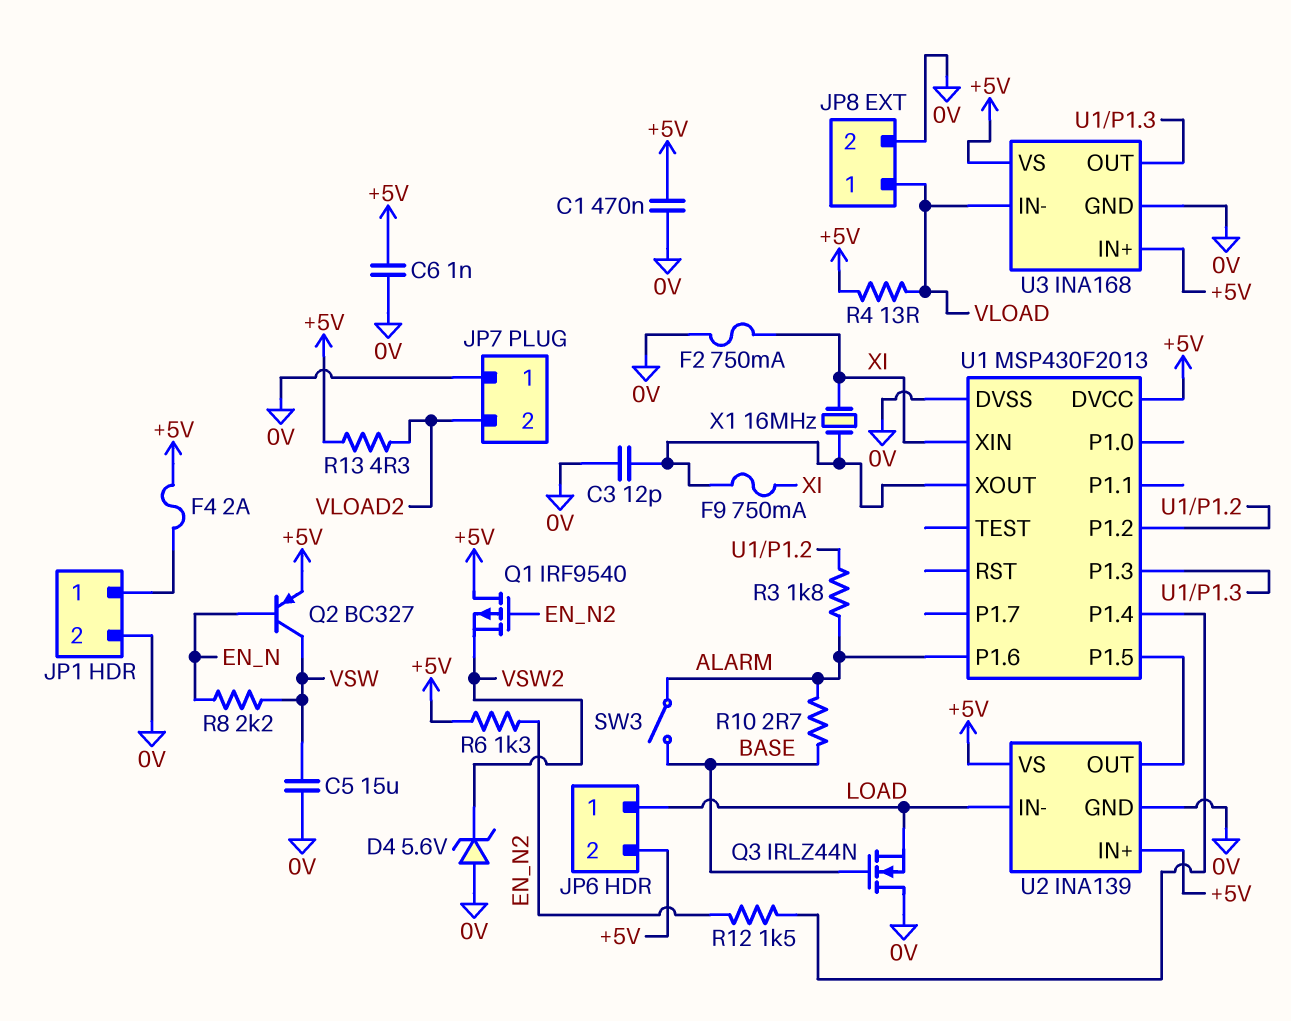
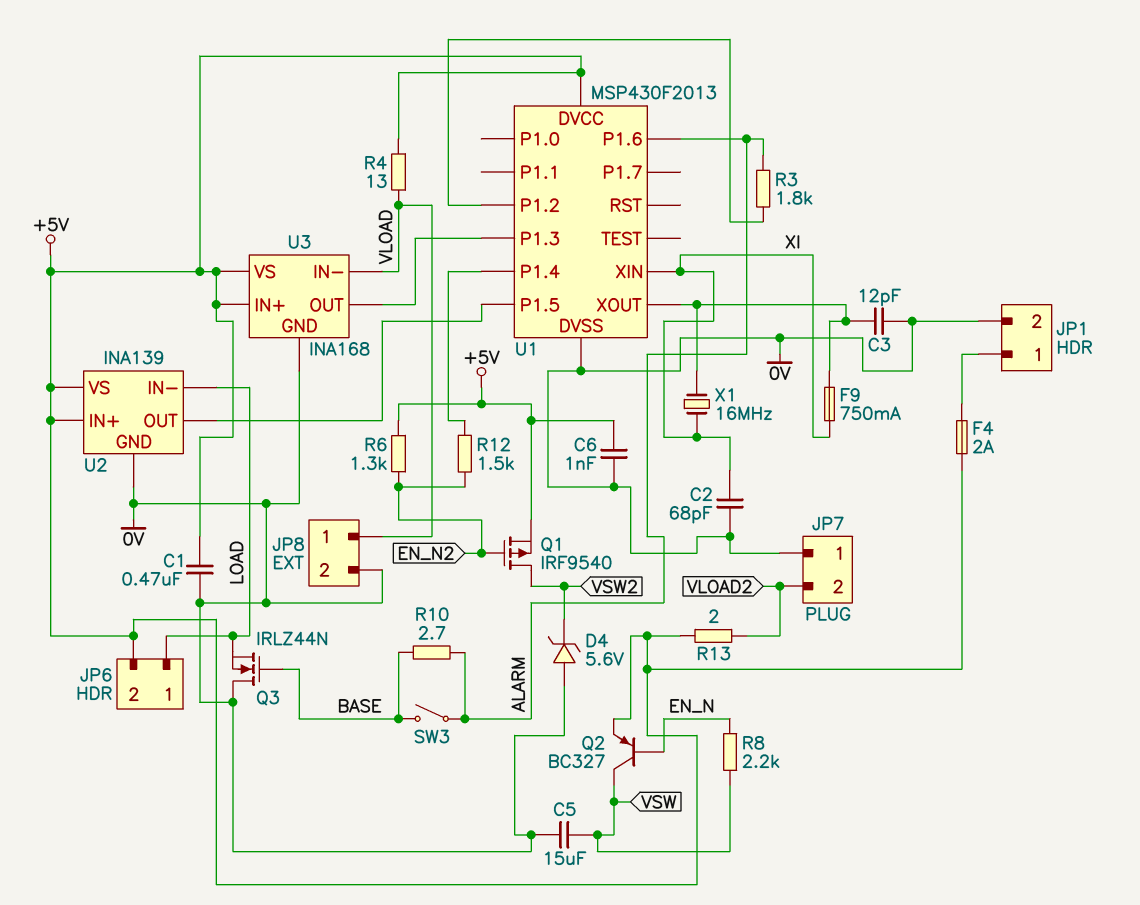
C2: none -> 68pF (0V, XI)
F2: 750mA (0V, XI) -> none
Q1: PMOS IRF9540 (G EN_N2, D +5V, S VSW2) -> PMOS IRF9540 (G EN_N2, D VSW2, S +5V)
R13: 4.3 (+5V, VLOAD2) -> 2 (+5V, VLOAD2)

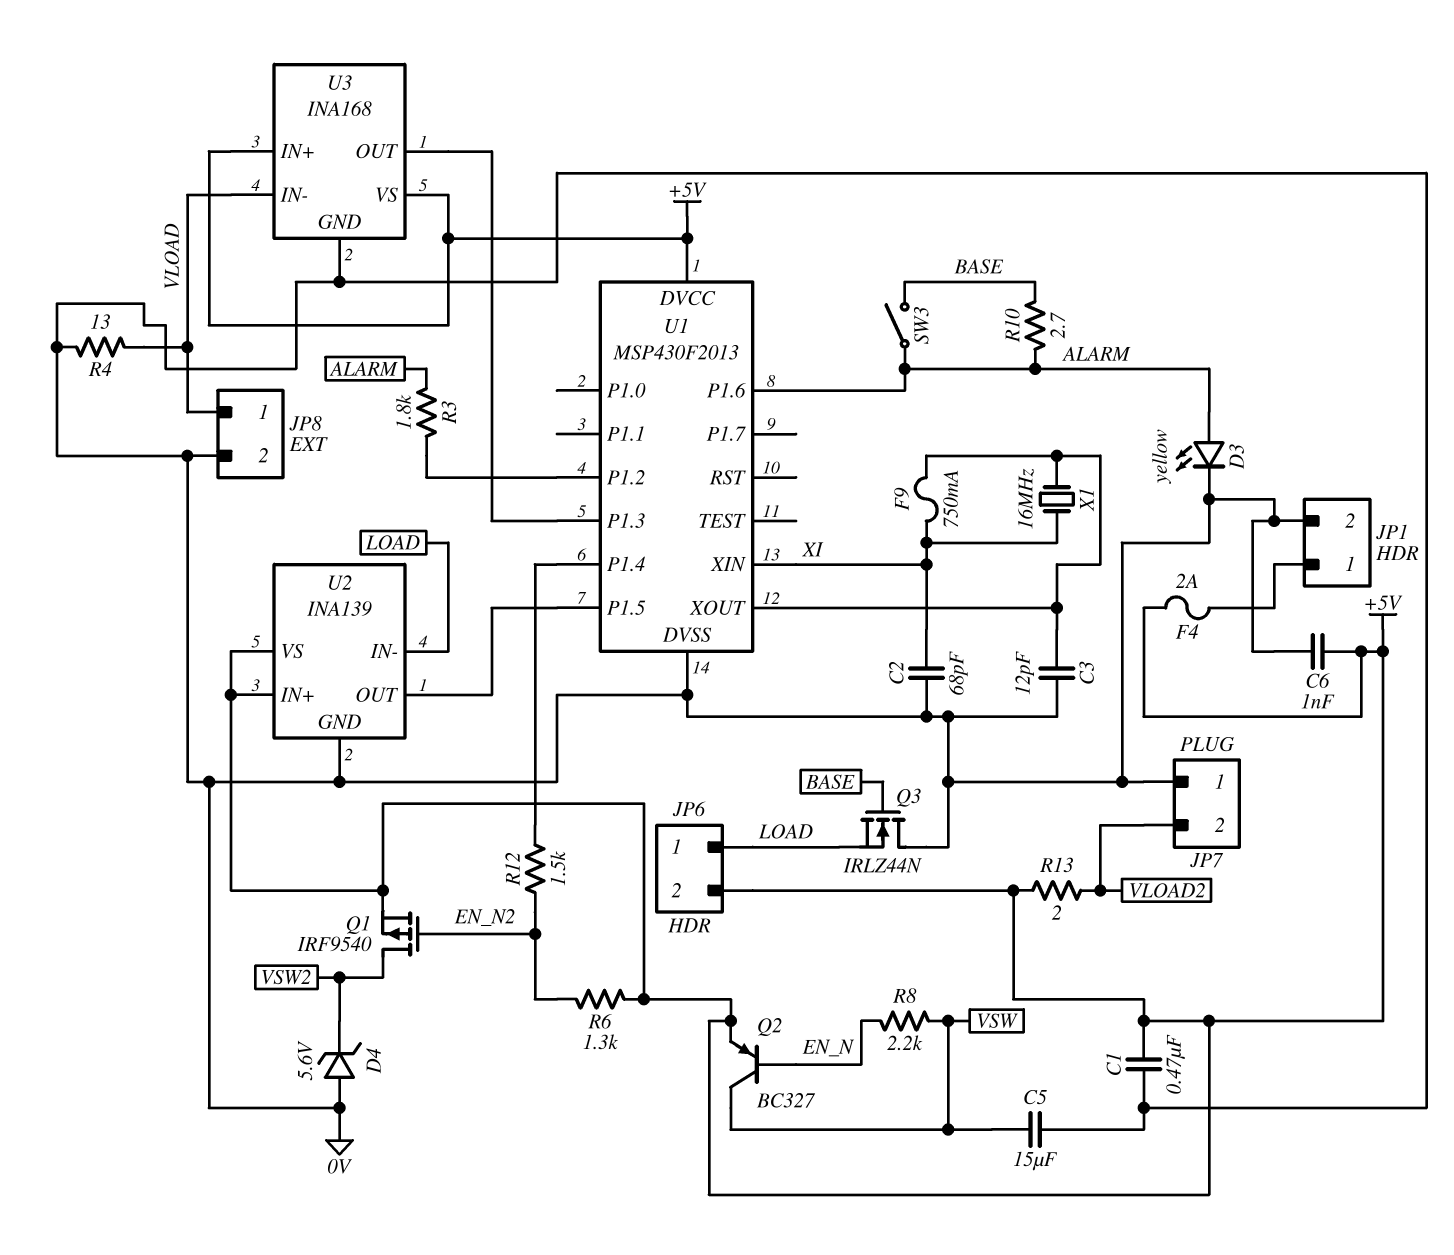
D3: none -> LED yellow (A ALARM, K 0V)
R4: 13 (+5V, VLOAD) -> 13 (0V, VLOAD)

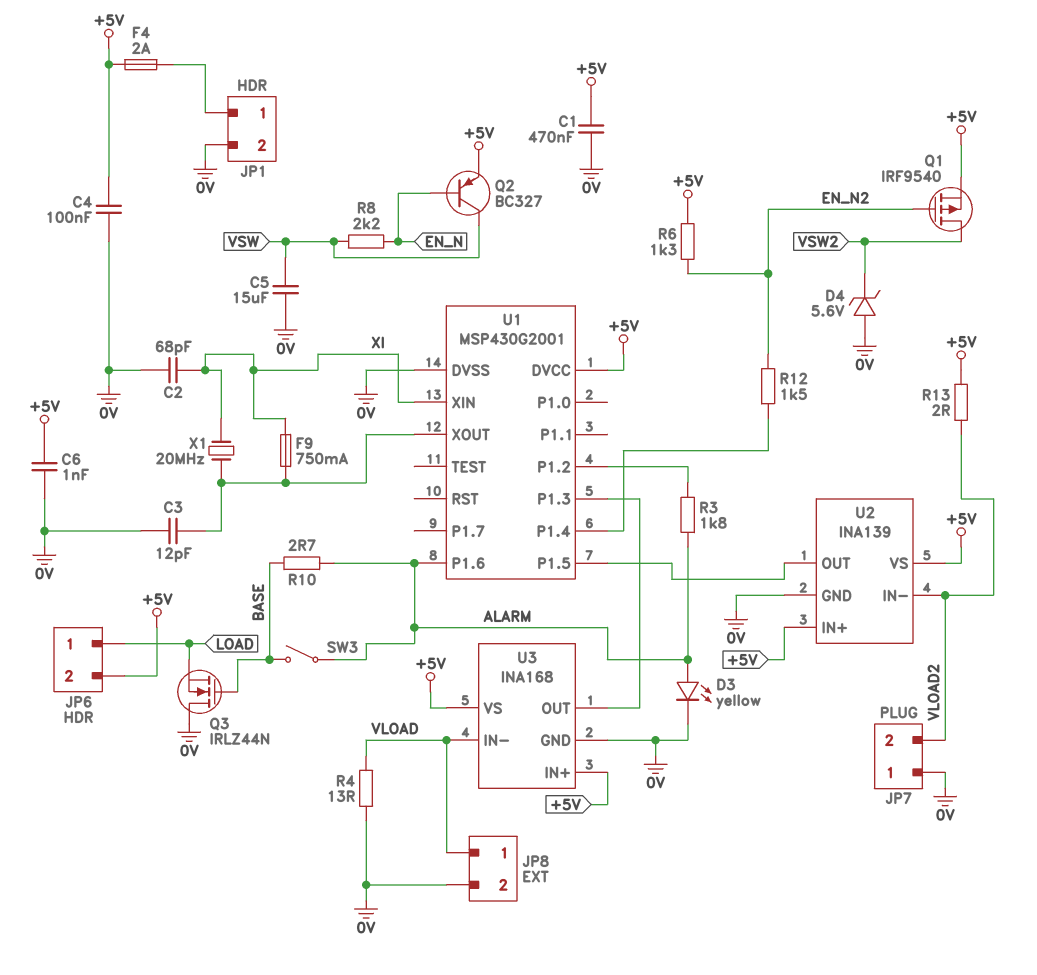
C4: none -> 100nF (+5V, 0V)
U1: MSP430F2013 -> MSP430G2001
U2 pin IN-: LOAD -> VLOAD2
X1: 16MHz (U1/XOUT, XI) -> 20MHz (U1/XOUT, XI)

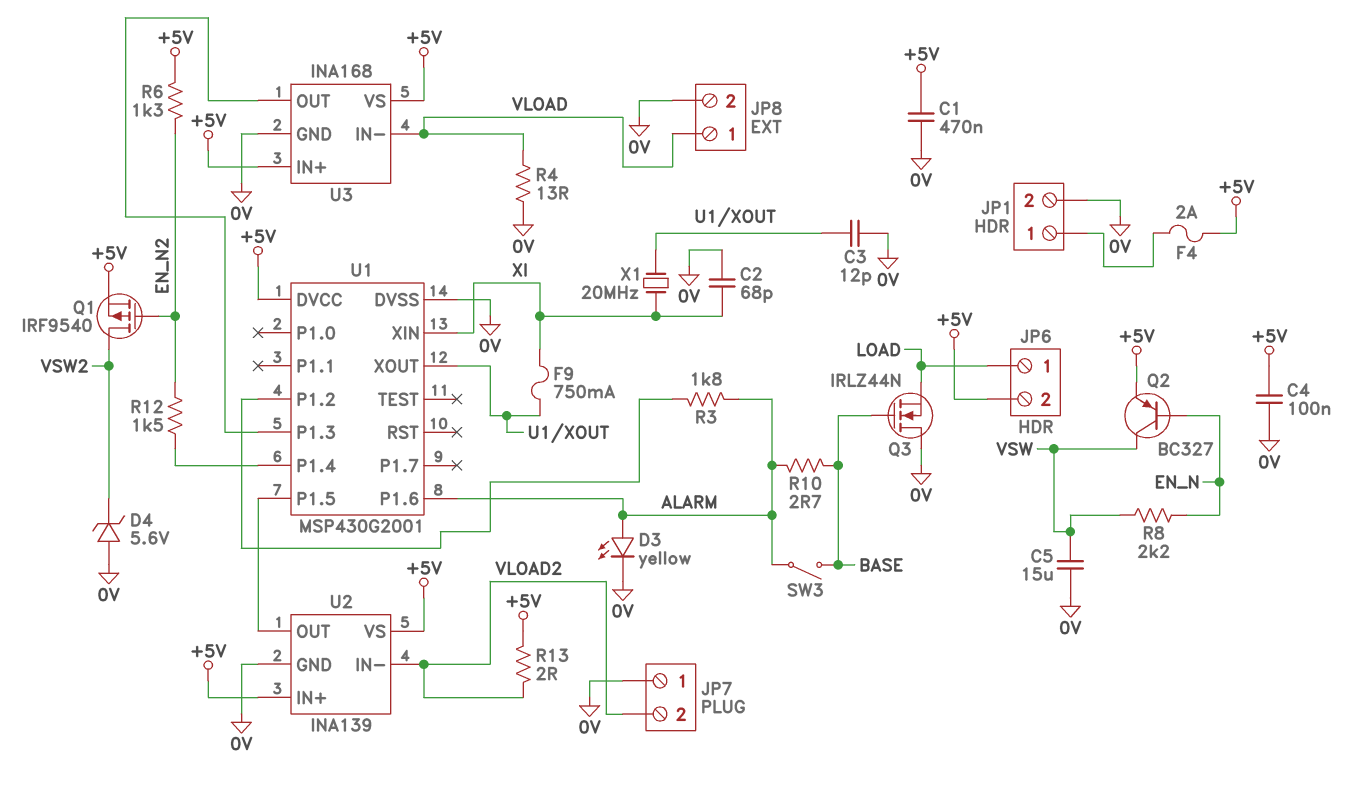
C6: 1nF (+5V, 0V) -> none

